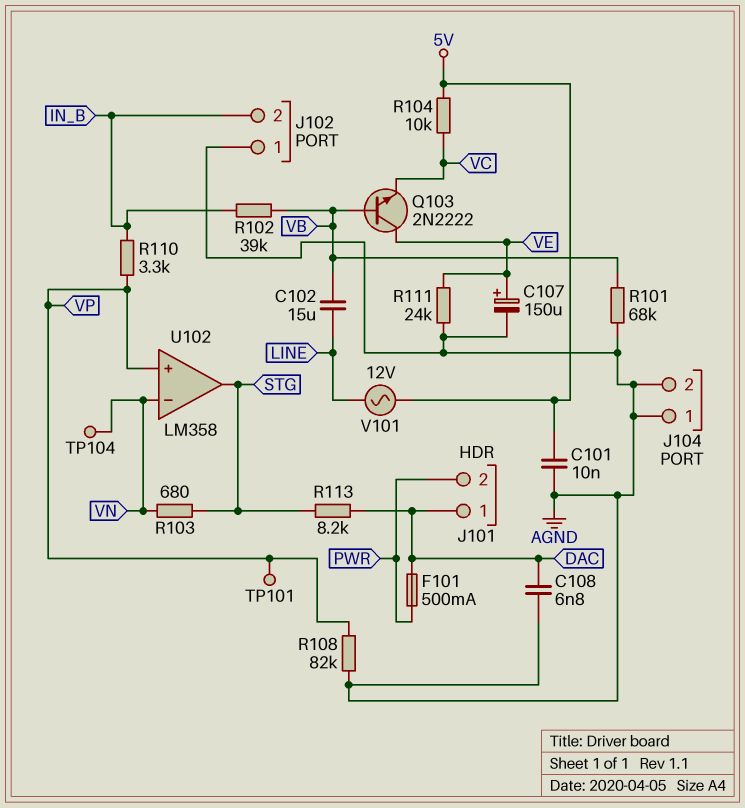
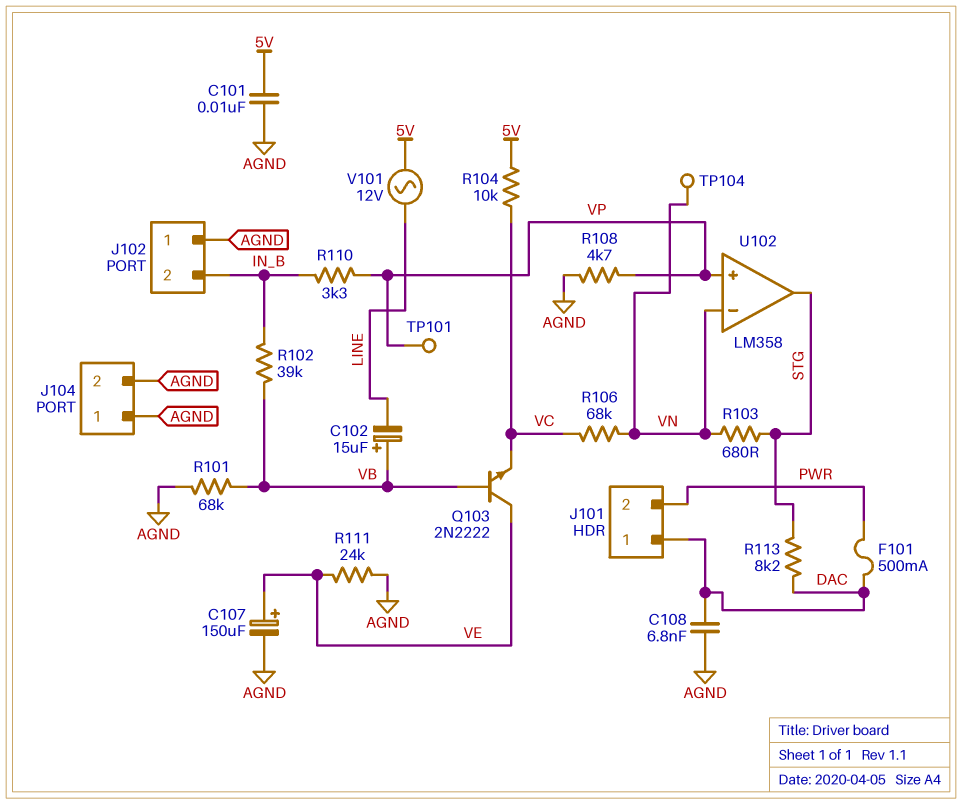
C102: 15uF (LINE, VB) -> 15uF (plus VB, minus LINE)
R106: none -> 68k (VC, VN)
R108: 82k (AGND, VP) -> 4.7k (AGND, VP)

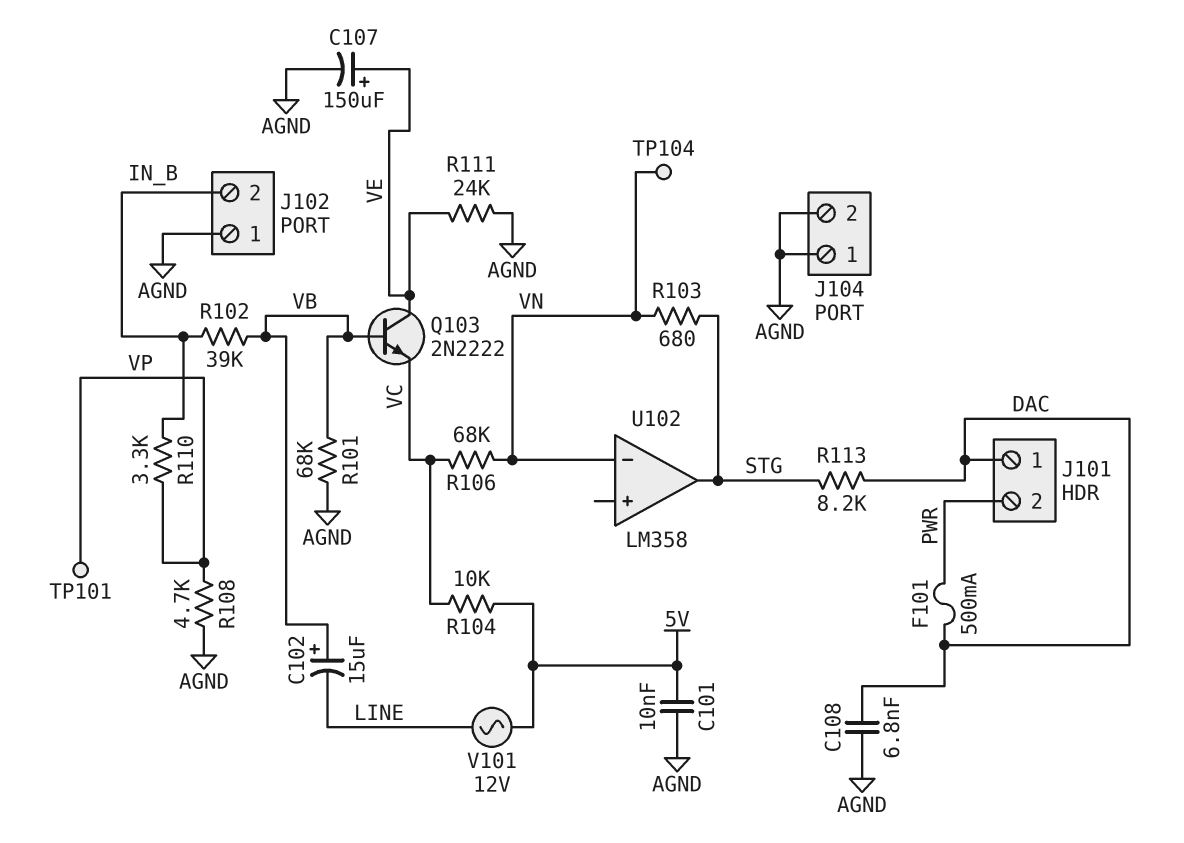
U102 pin in+: VP -> none

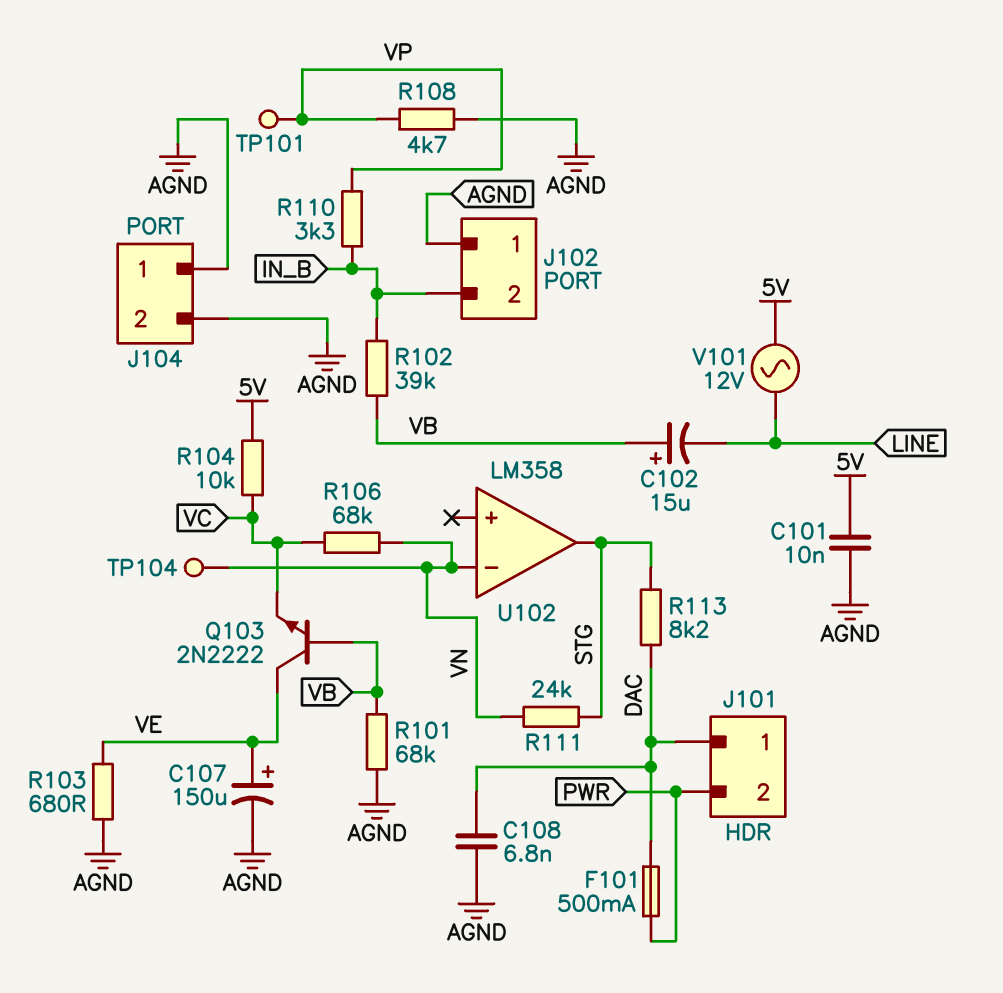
R103: 680 (STG, VN) -> 680 (AGND, VE)
R111: 24k (AGND, VE) -> 24k (STG, VN)

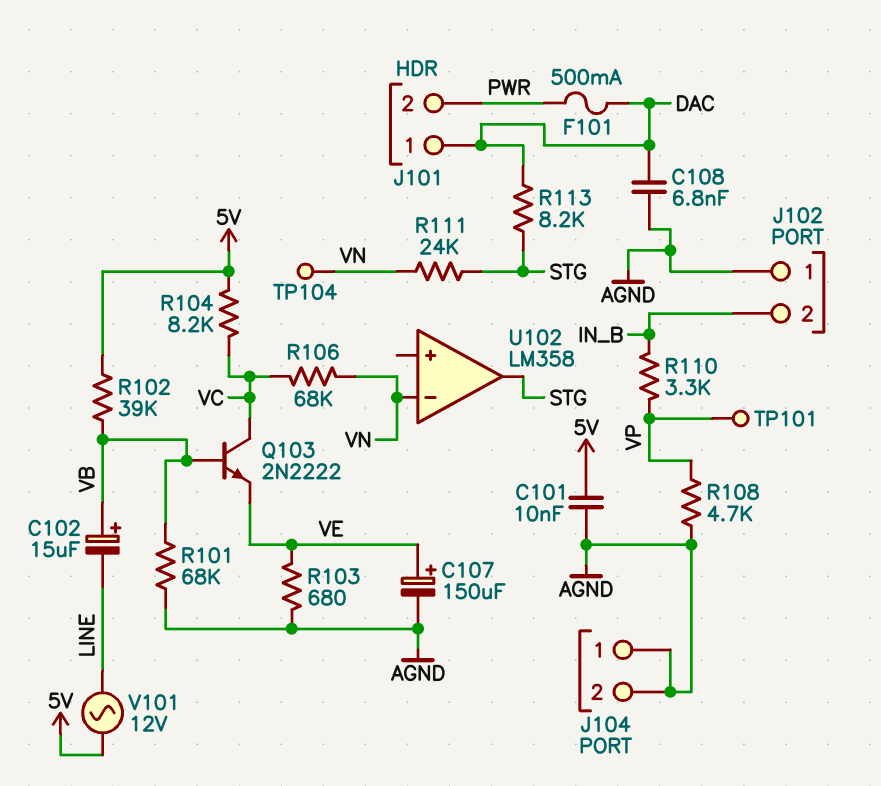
Q103: NPN 2N2222 (B VB, C VE, E VC) -> NPN 2N2222 (B VB, C VC, E VE)
R102: 39k (IN_B, VB) -> 39k (5V, VB)
R104: 10k (5V, VC) -> 8.2k (5V, VC)

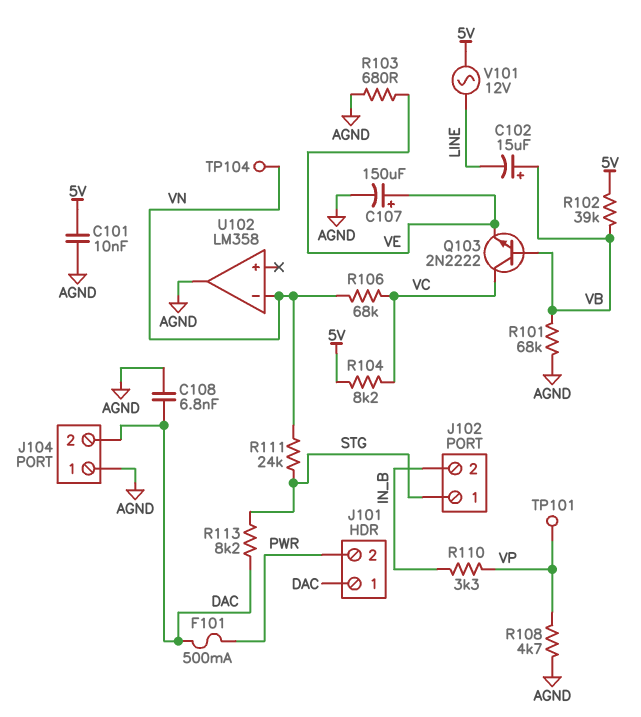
J102 pin 1: AGND -> STG
J104 pin 2: AGND -> DAC
U102 pin out: STG -> AGND

